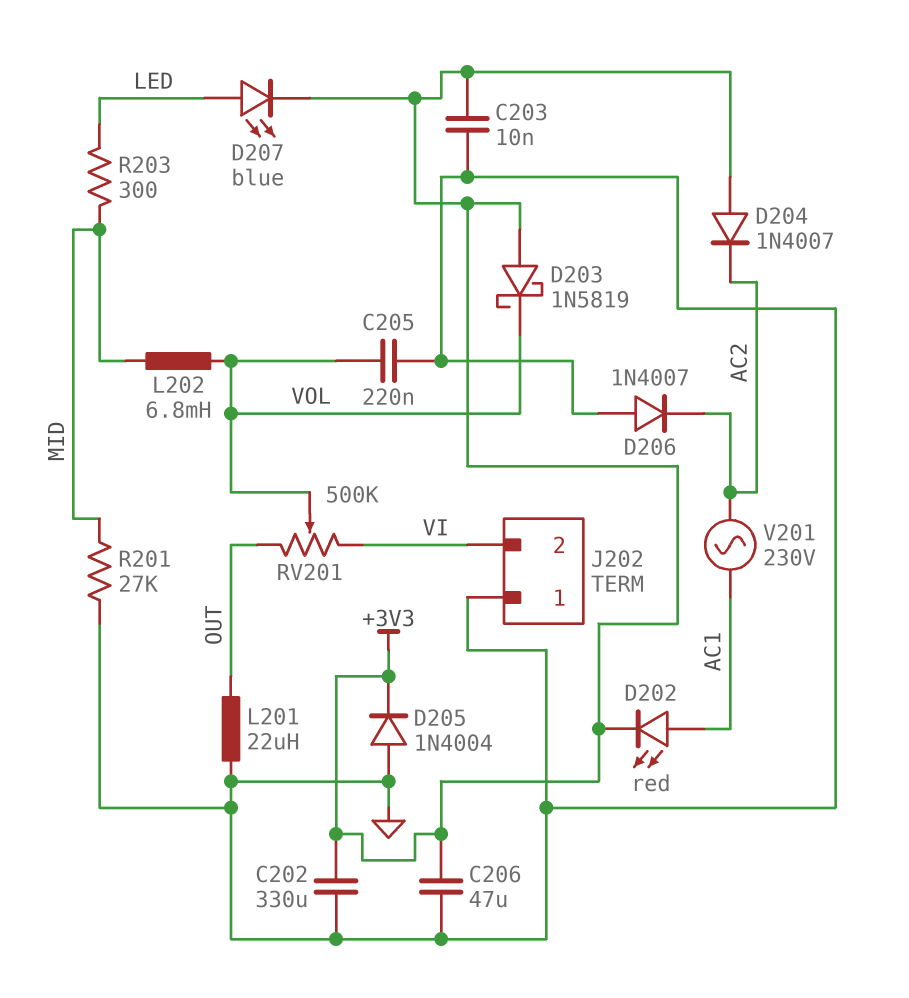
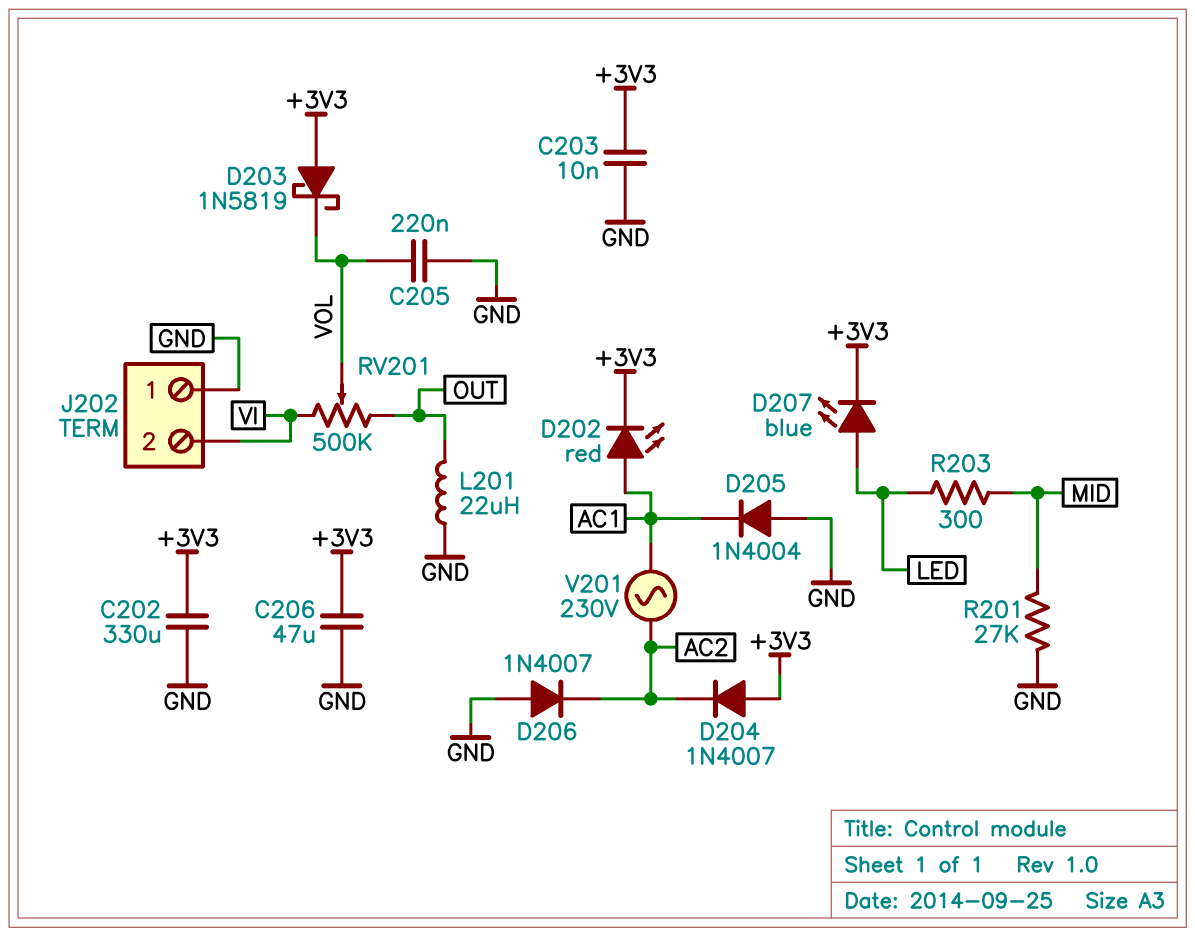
D205: diode 1N4004 (A GND, K +3V3) -> diode 1N4004 (A GND, K AC1)
L202: 6.8mH (MID, VOL) -> none

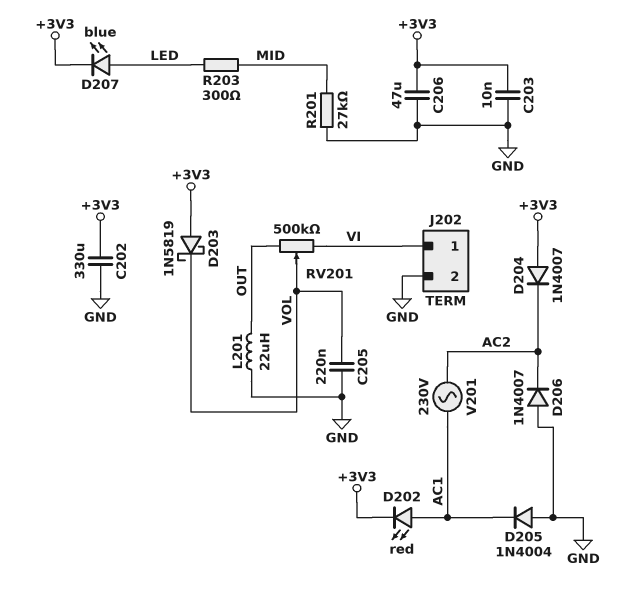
J202 pin 1: GND -> VI
J202 pin 2: VI -> GND

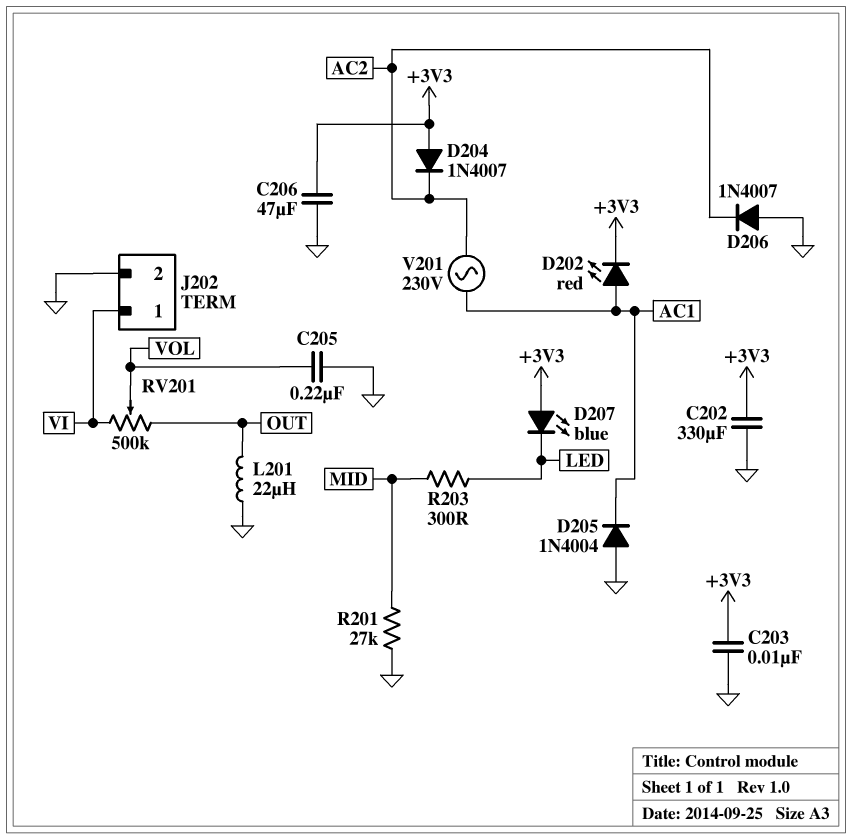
D203: schottky 1N5819 (A +3V3, K VOL) -> none
D207: LED blue (A LED, K +3V3) -> LED blue (A +3V3, K LED)

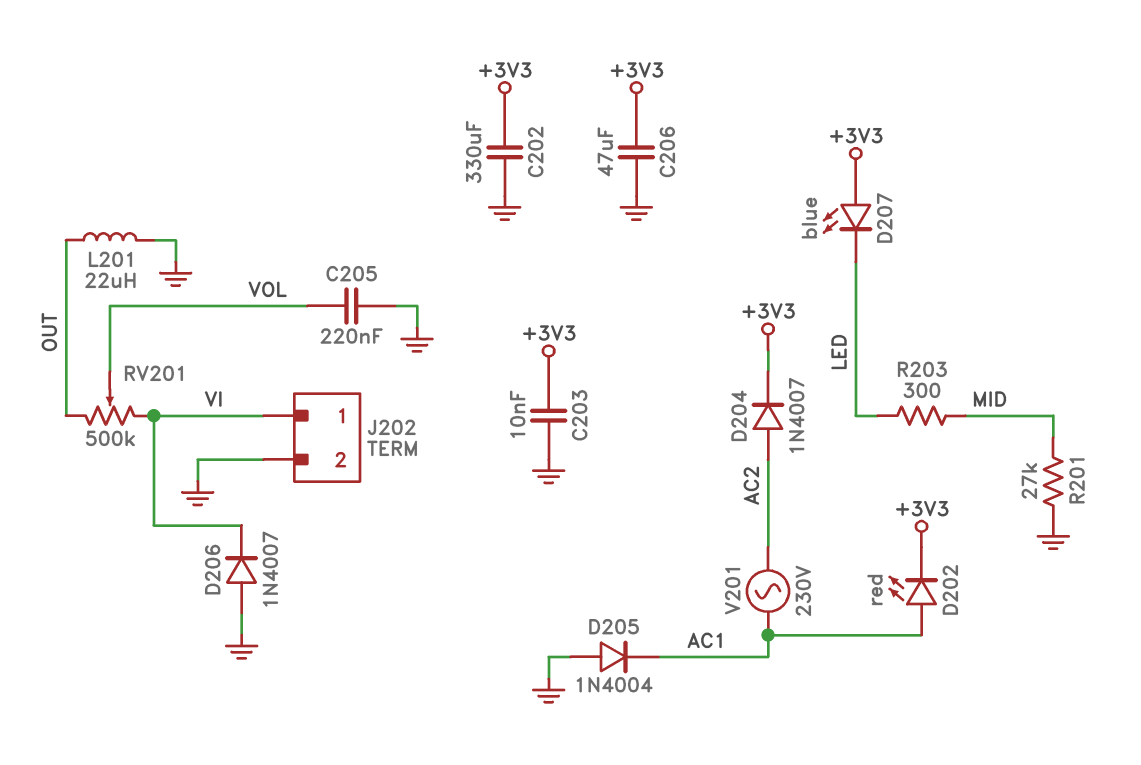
D204: diode 1N4007 (A +3V3, K AC2) -> diode 1N4007 (A AC2, K +3V3)
D206: diode 1N4007 (A GND, K AC2) -> diode 1N4007 (A GND, K VI)

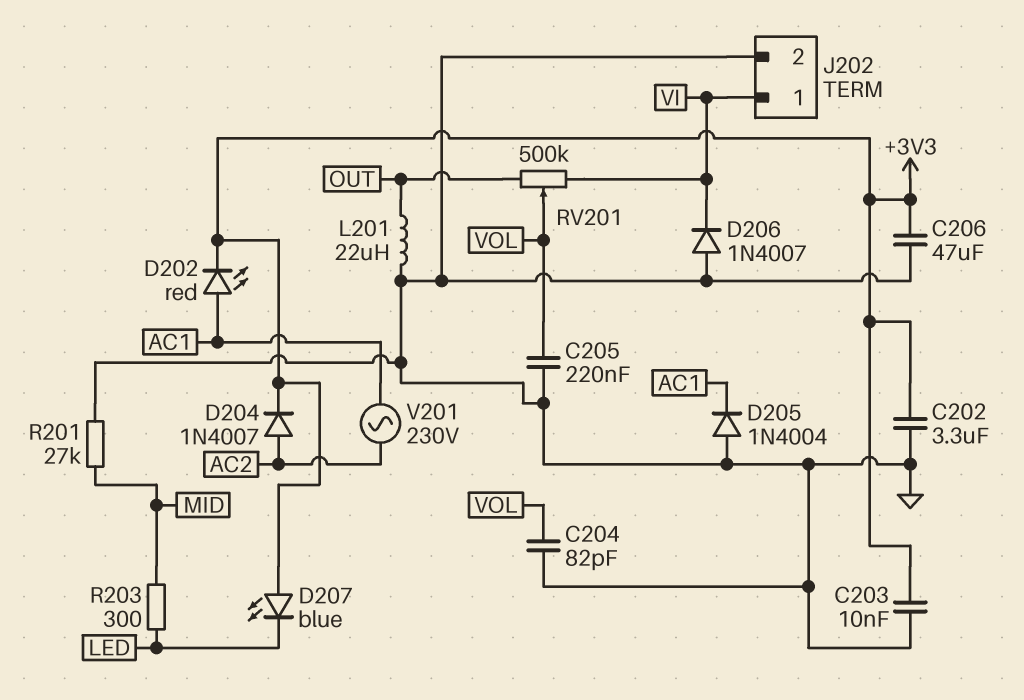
C202: 330uF (+3V3, GND) -> 3.3uF (+3V3, GND)
C204: none -> 82pF (GND, VOL)

